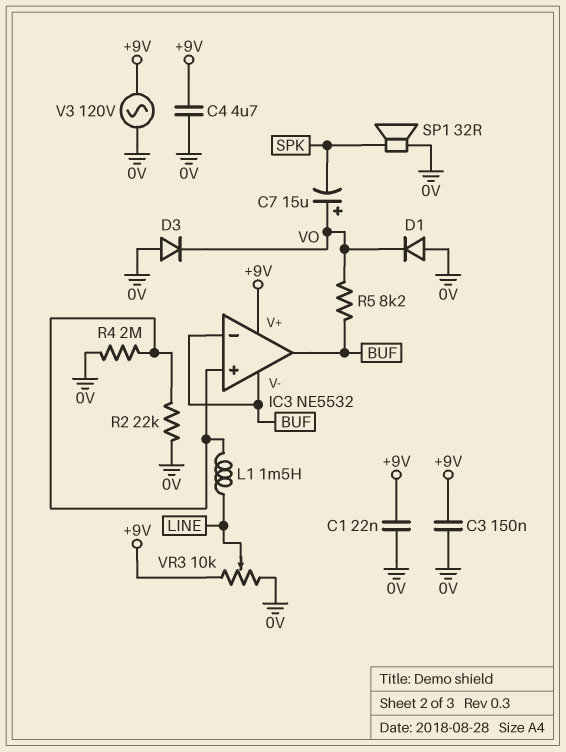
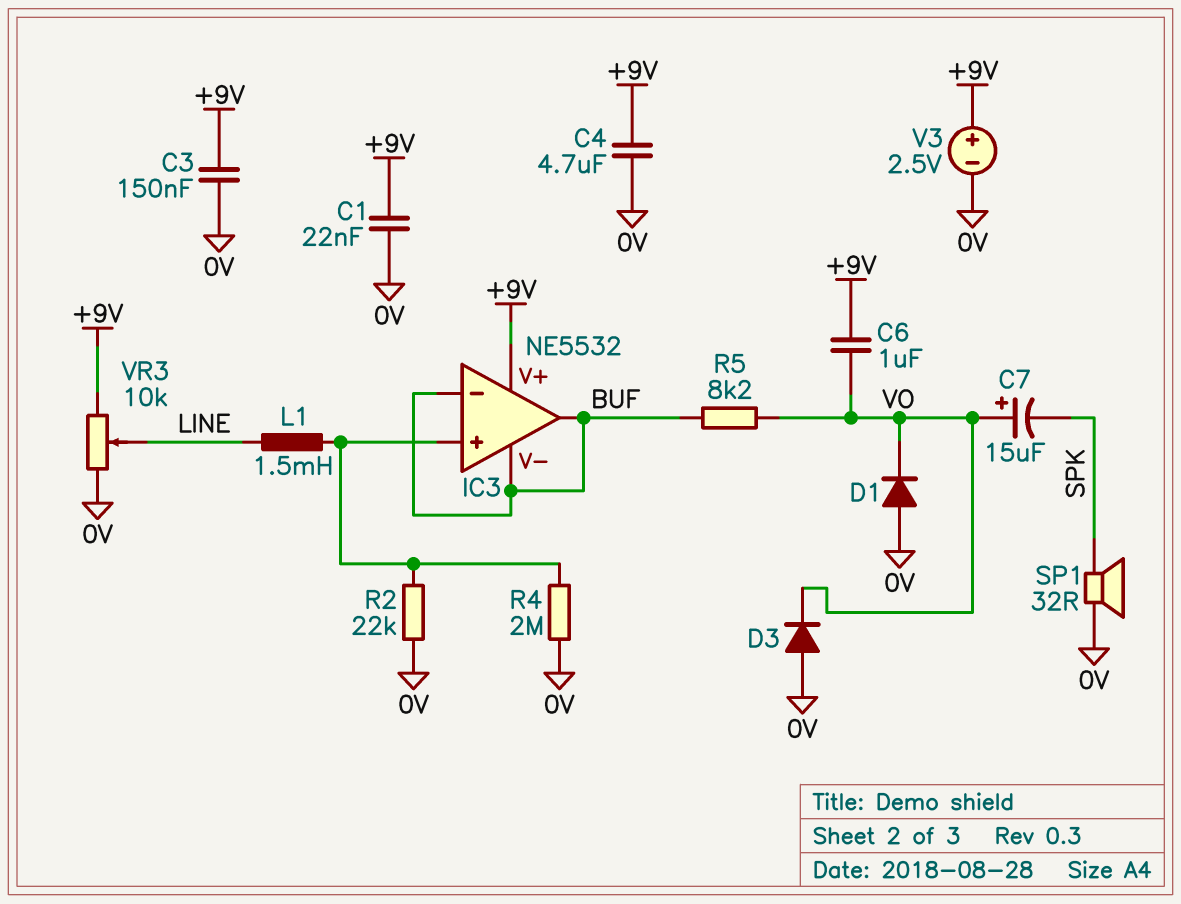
C6: none -> 1uF (+9V, VO)
V3: AC 120V (+9V, 0V) -> 2.5V (plus +9V, minus 0V)

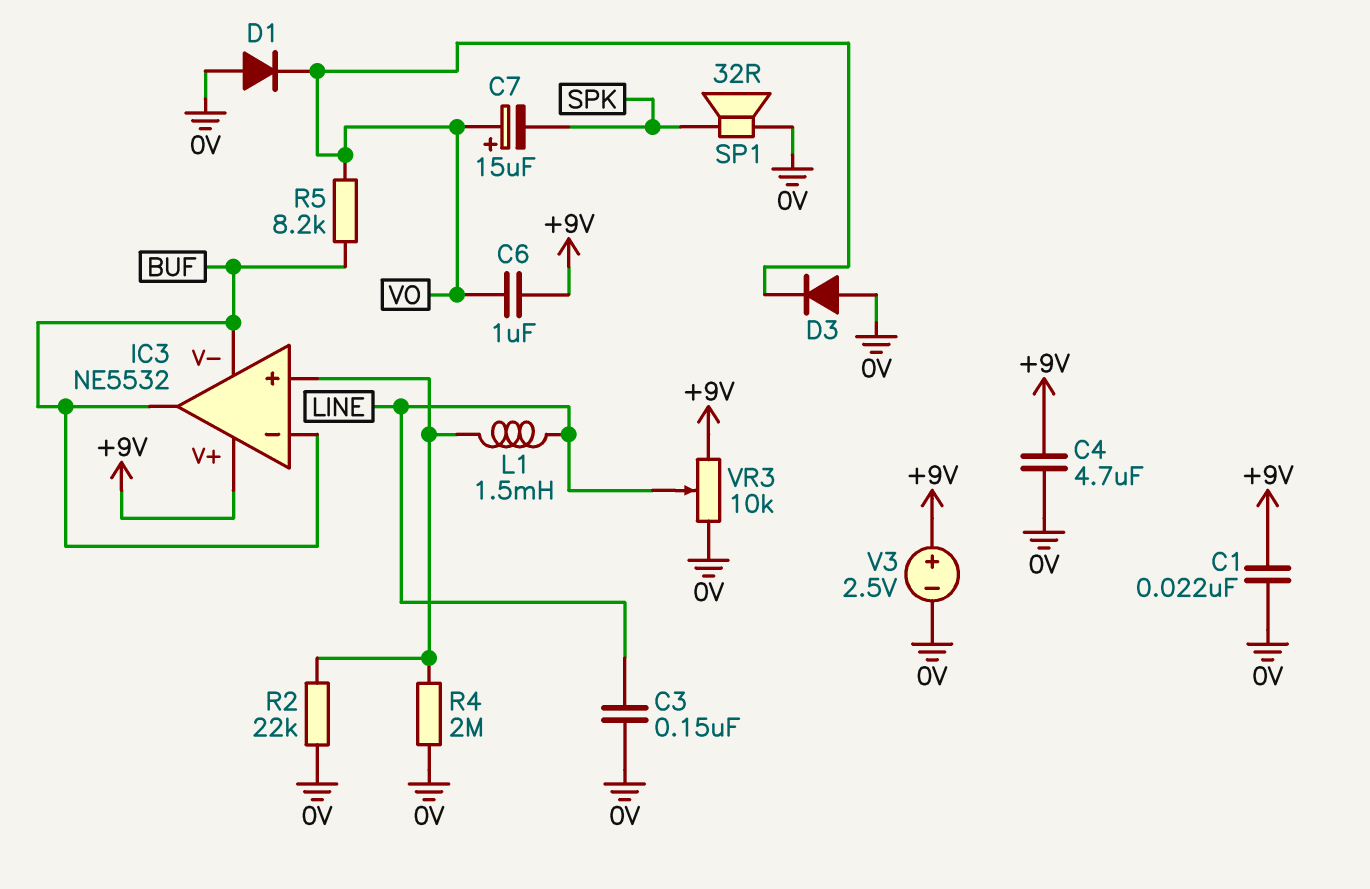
C3: 150nF (+9V, 0V) -> 150nF (0V, LINE)

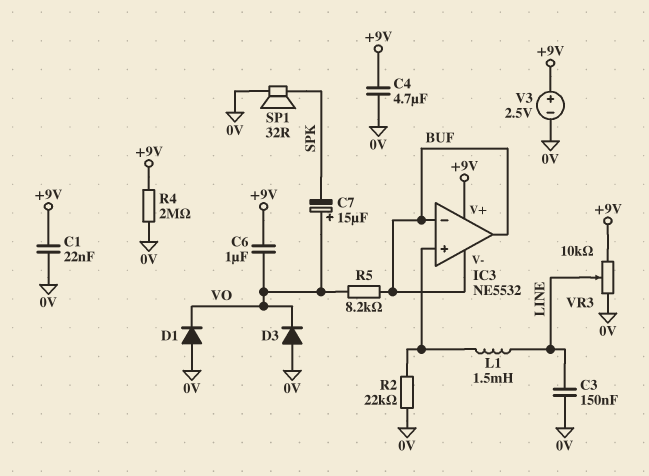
R4: 2M (0V, IC3/in+) -> 2M (+9V, 0V)

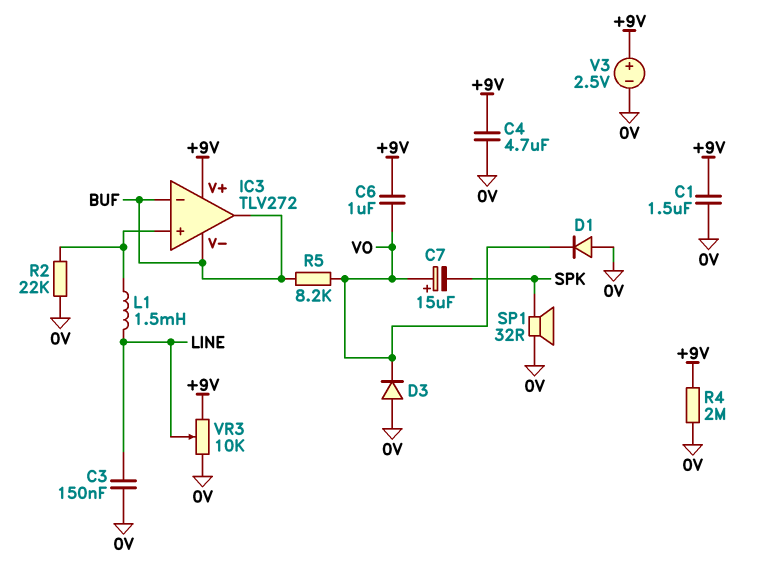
C1: 22nF (+9V, 0V) -> 1.5uF (+9V, 0V)
IC3: NE5532 -> TLV272

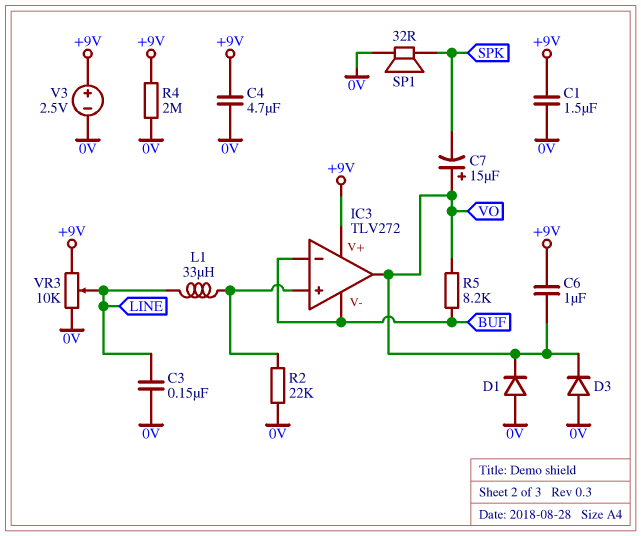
IC3 pin out: BUF -> VO
L1: 1.5mH (IC3/in+, LINE) -> 33uH (IC3/in+, LINE)

